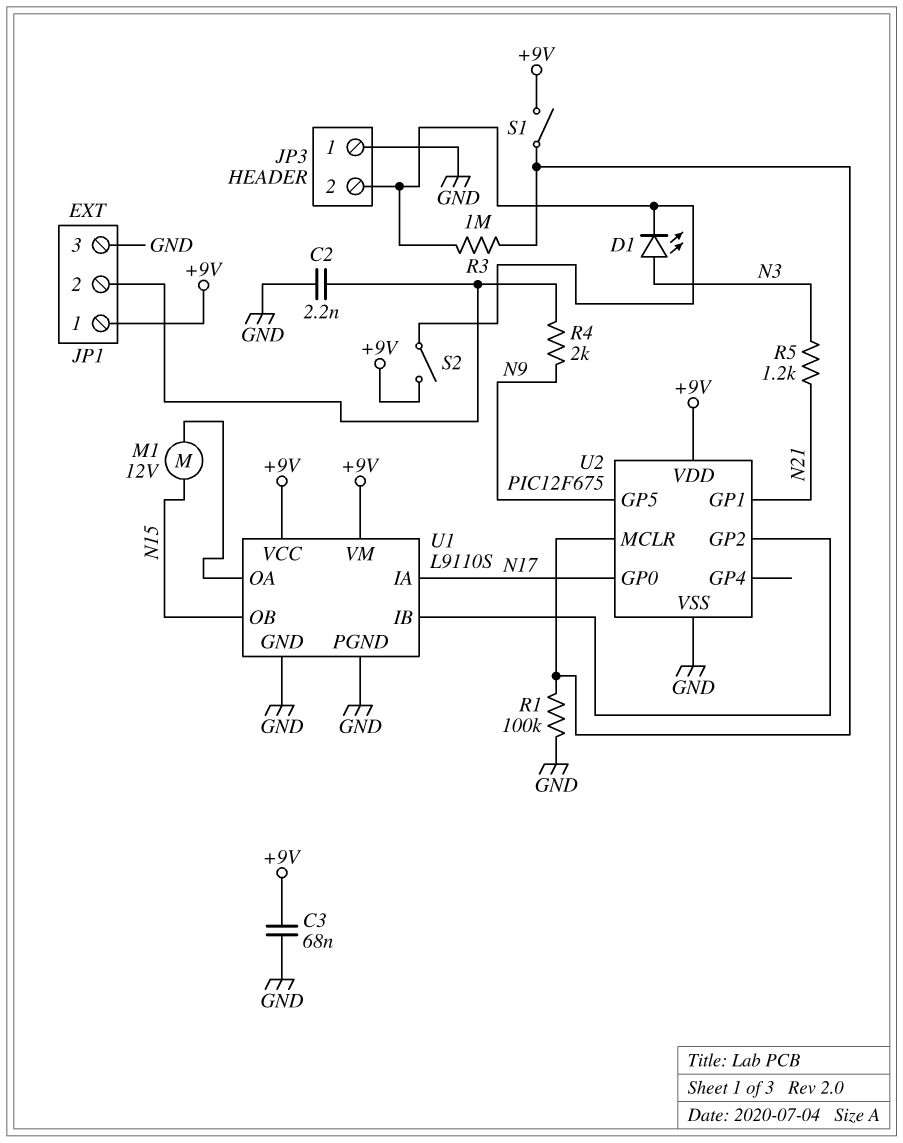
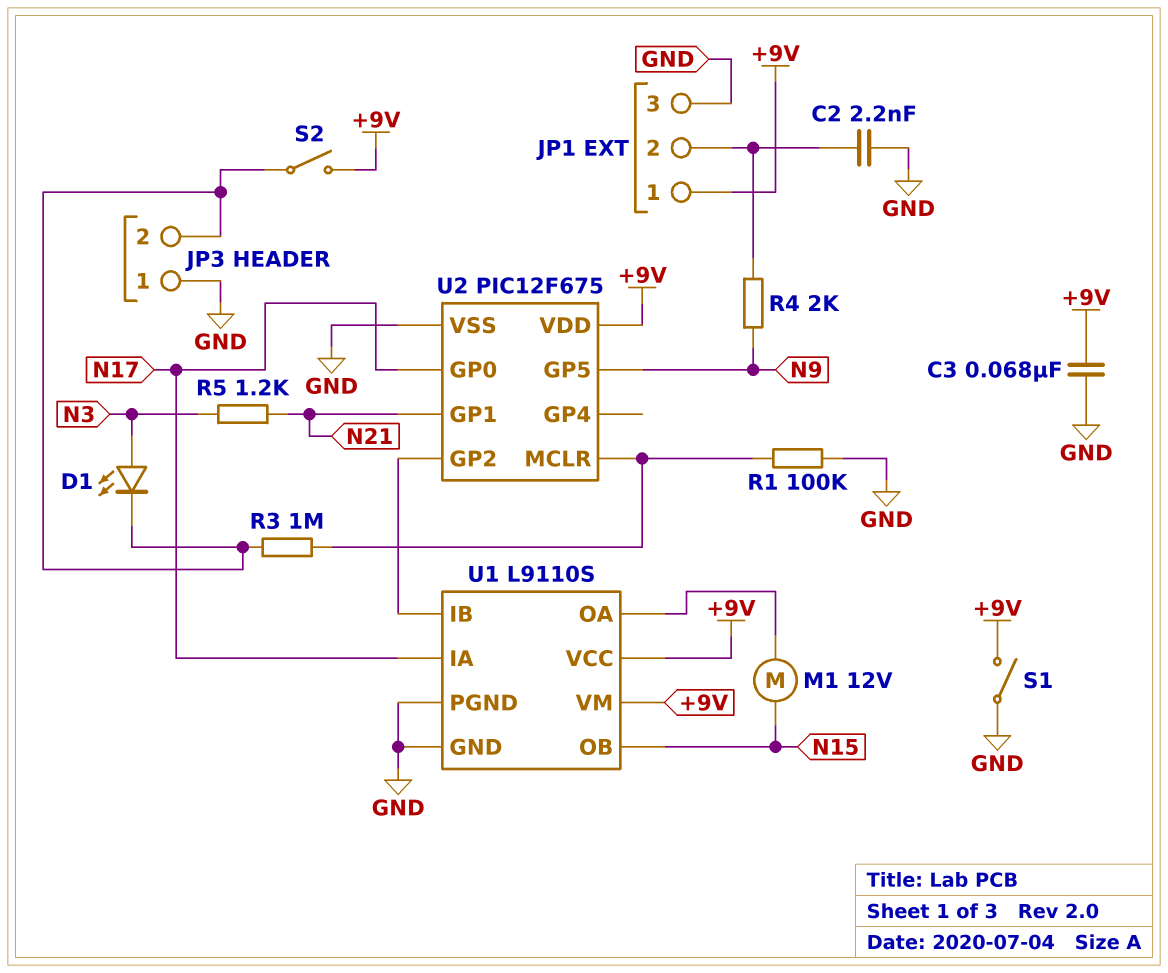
S1: switch (+9V, U2/MCLR) -> switch (+9V, GND)

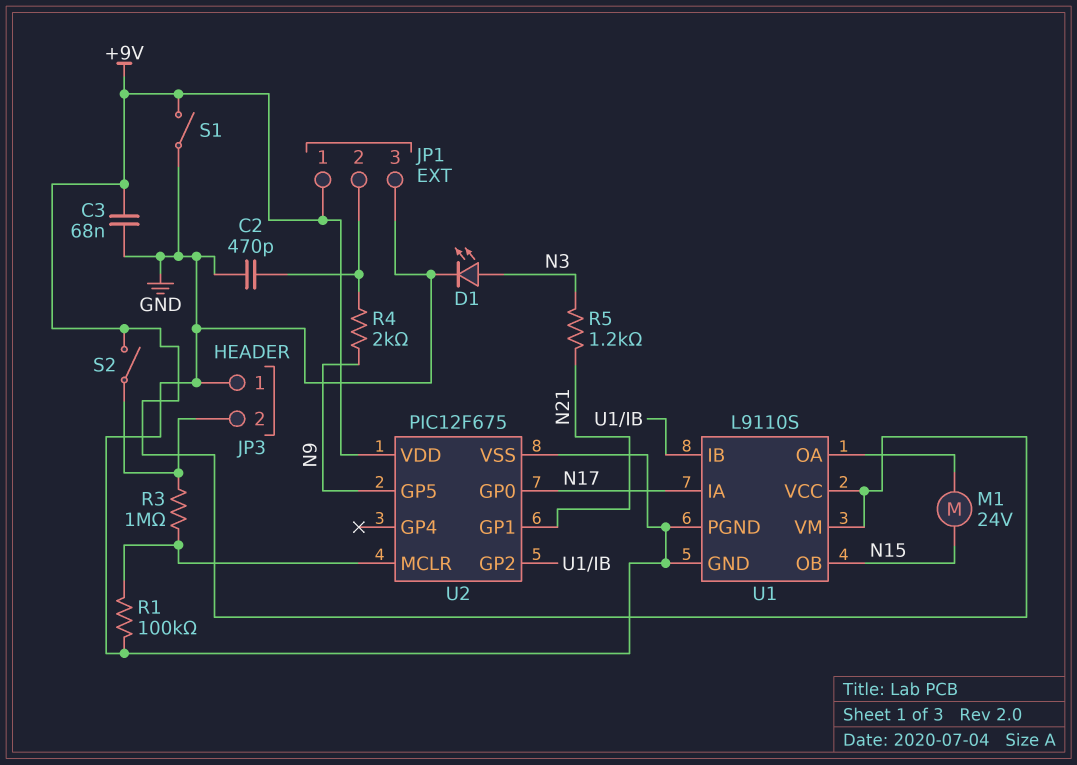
C2: 2.2nF (GND, JP1/2) -> 470pF (GND, JP1/2)
D1: LED (A N3, K JP3/2) -> LED (A N3, K GND)
M1: motor 12V (N15, U1/OA) -> motor 24V (N15, U1/OA)

